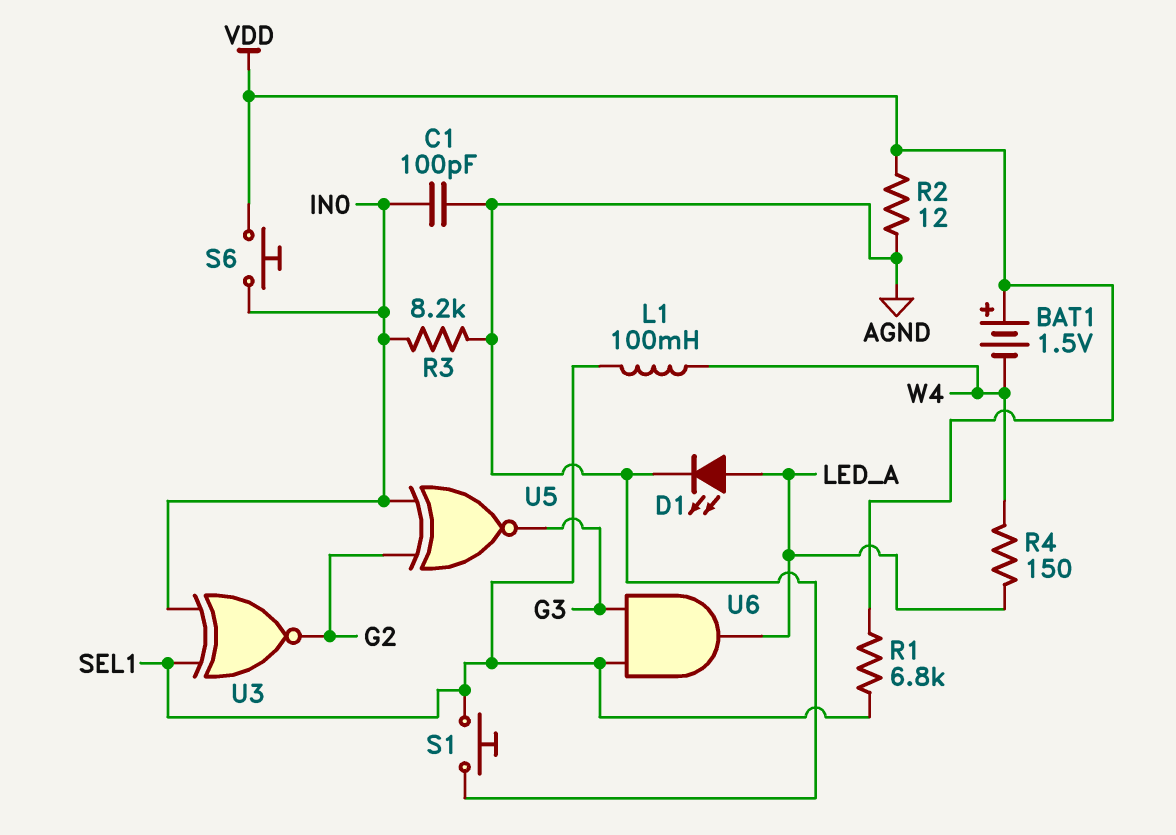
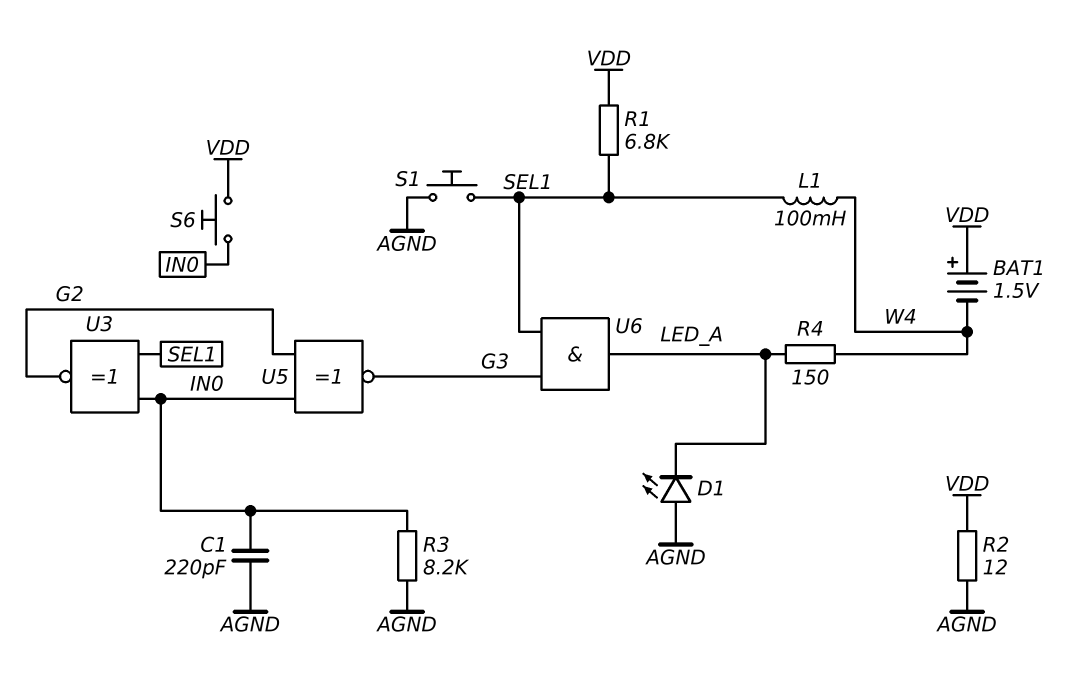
C1: 100pF (AGND, IN0) -> 220pF (AGND, IN0)
D1: LED (A LED_A, K AGND) -> LED (A AGND, K LED_A)

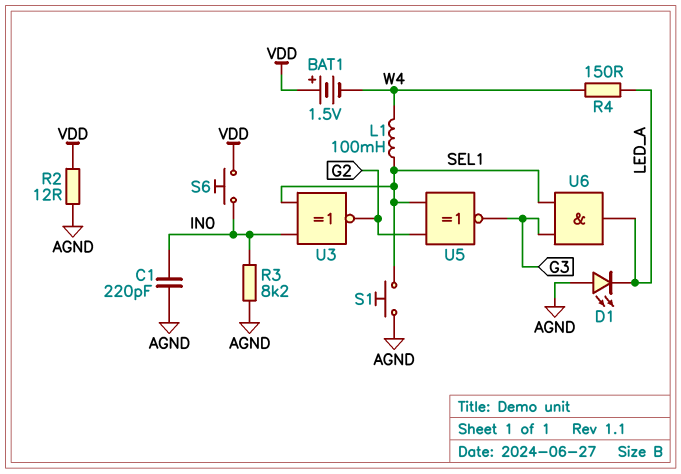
R1: 6.8k (SEL1, VDD) -> none
U5: XNOR (in G2, in IN0, out G3) -> XNOR (in G2, in SEL1, out G3)

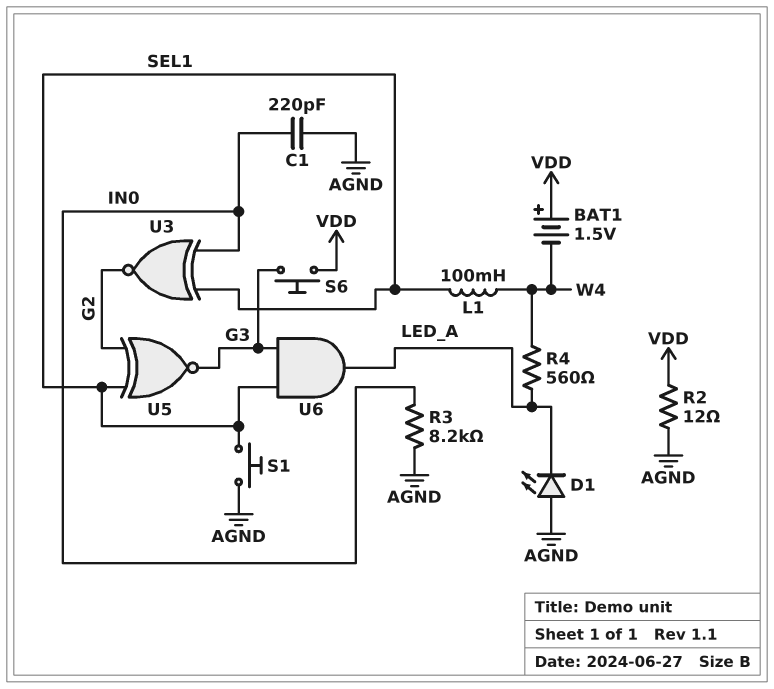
R4: 150 (LED_A, W4) -> 560 (LED_A, W4)
S6: button (IN0, VDD) -> button (G3, VDD)

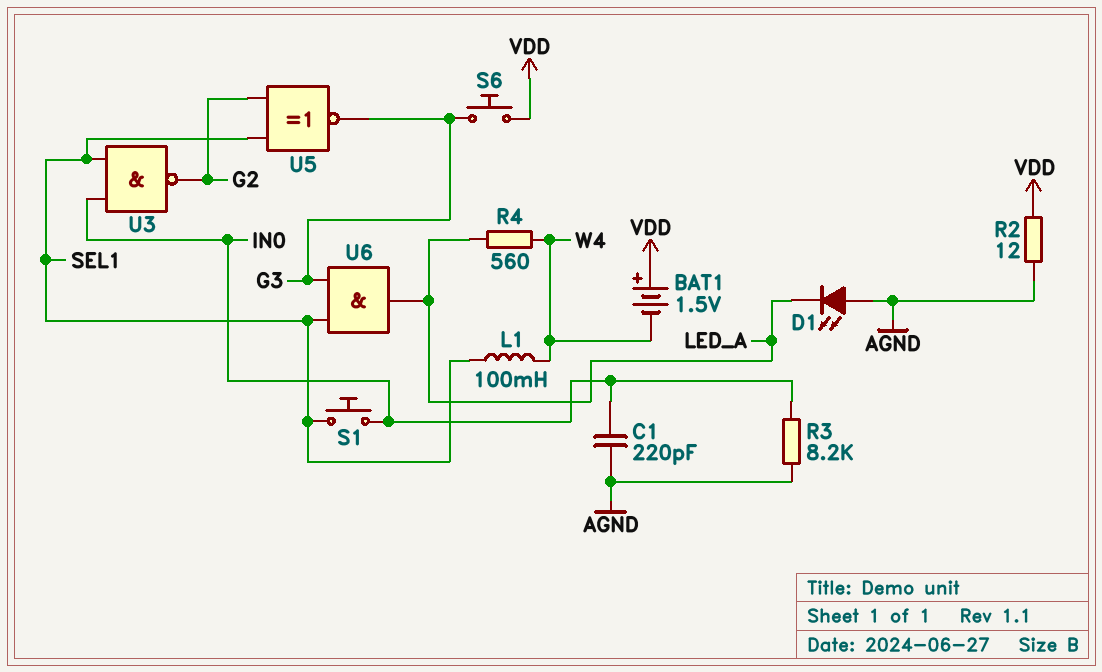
S1: button (AGND, SEL1) -> button (IN0, SEL1)
U3: XNOR (in IN0, in SEL1, out G2) -> NAND (in IN0, in SEL1, out G2)

